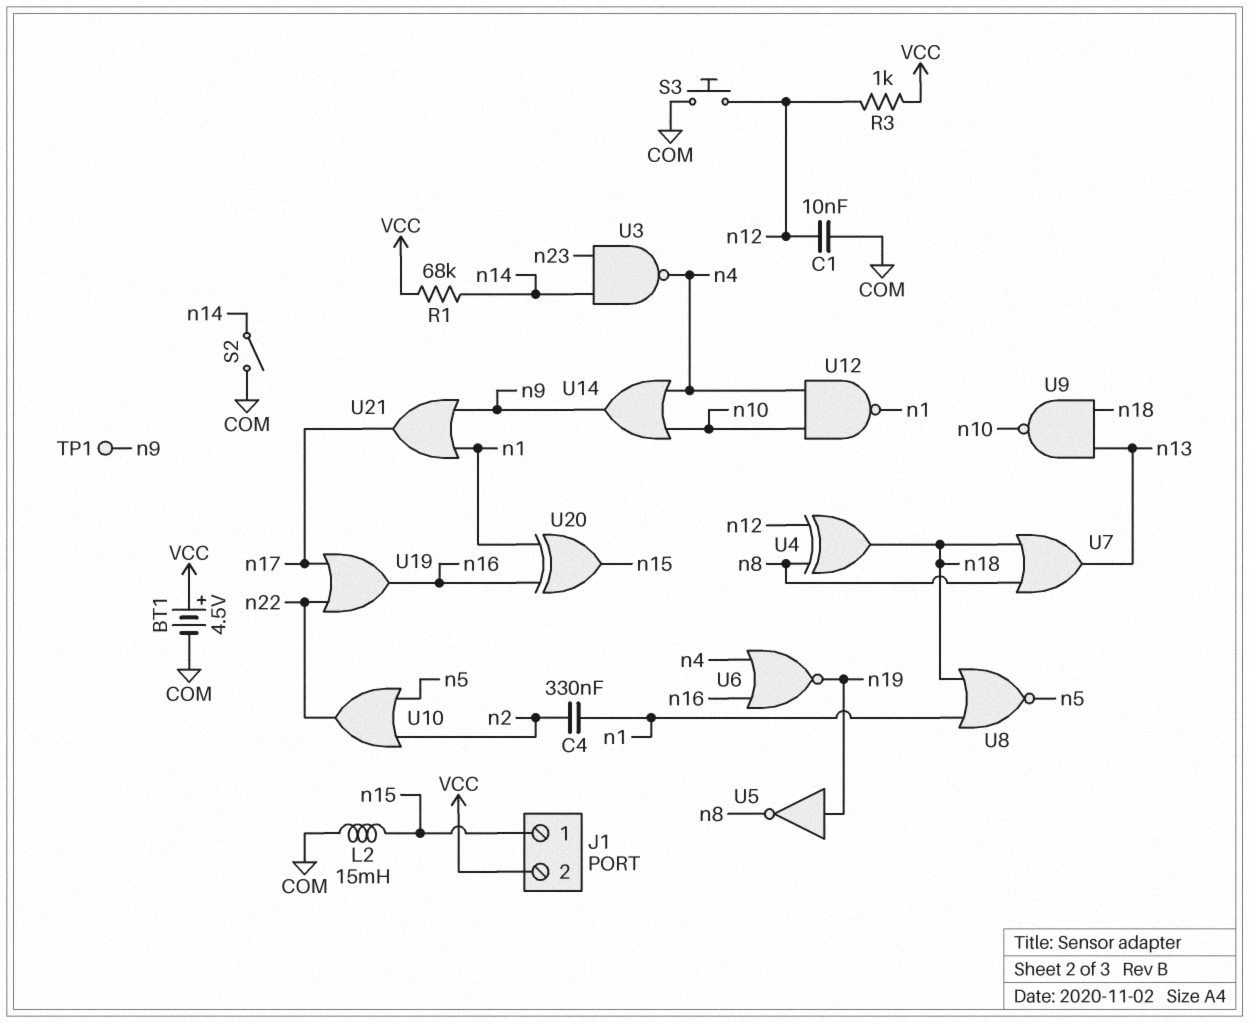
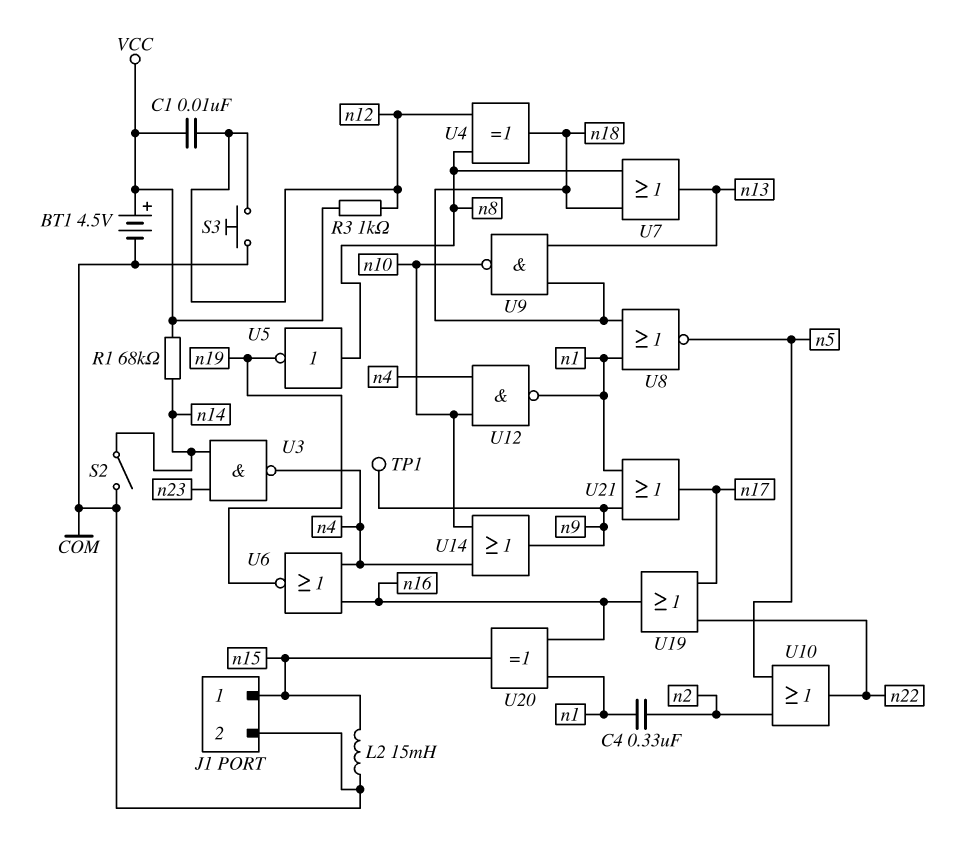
C1: 10nF (COM, n12) -> 10nF (VCC, n12)
J1 pin 2: VCC -> COM
U5: NOT (in n19, out n8) -> NOT (in n8, out n19)

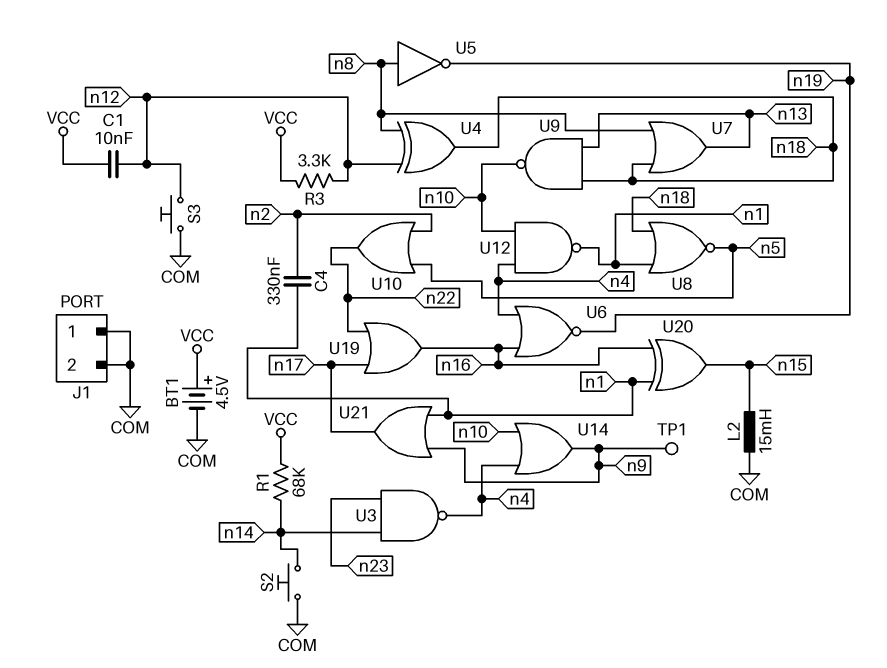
J1 pin 1: n15 -> COM
R3: 1k (VCC, n12) -> 3.3k (VCC, n12)
S2: switch (COM, n14) -> button (COM, n14)

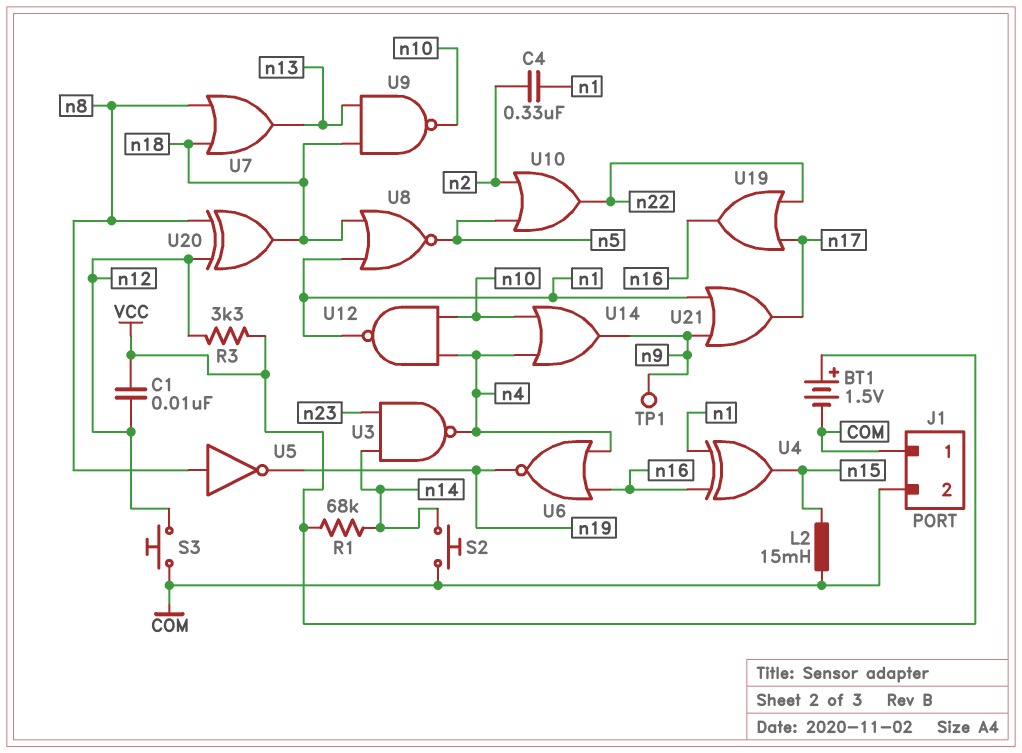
BT1: 4.5V (plus VCC, minus COM) -> 1.5V (plus VCC, minus COM)
U4: XOR (in n8, in n12, out n18) -> XOR (in n1, in n16, out n15)
U20: XOR (in n1, in n16, out n15) -> XOR (in n8, in n12, out n18)

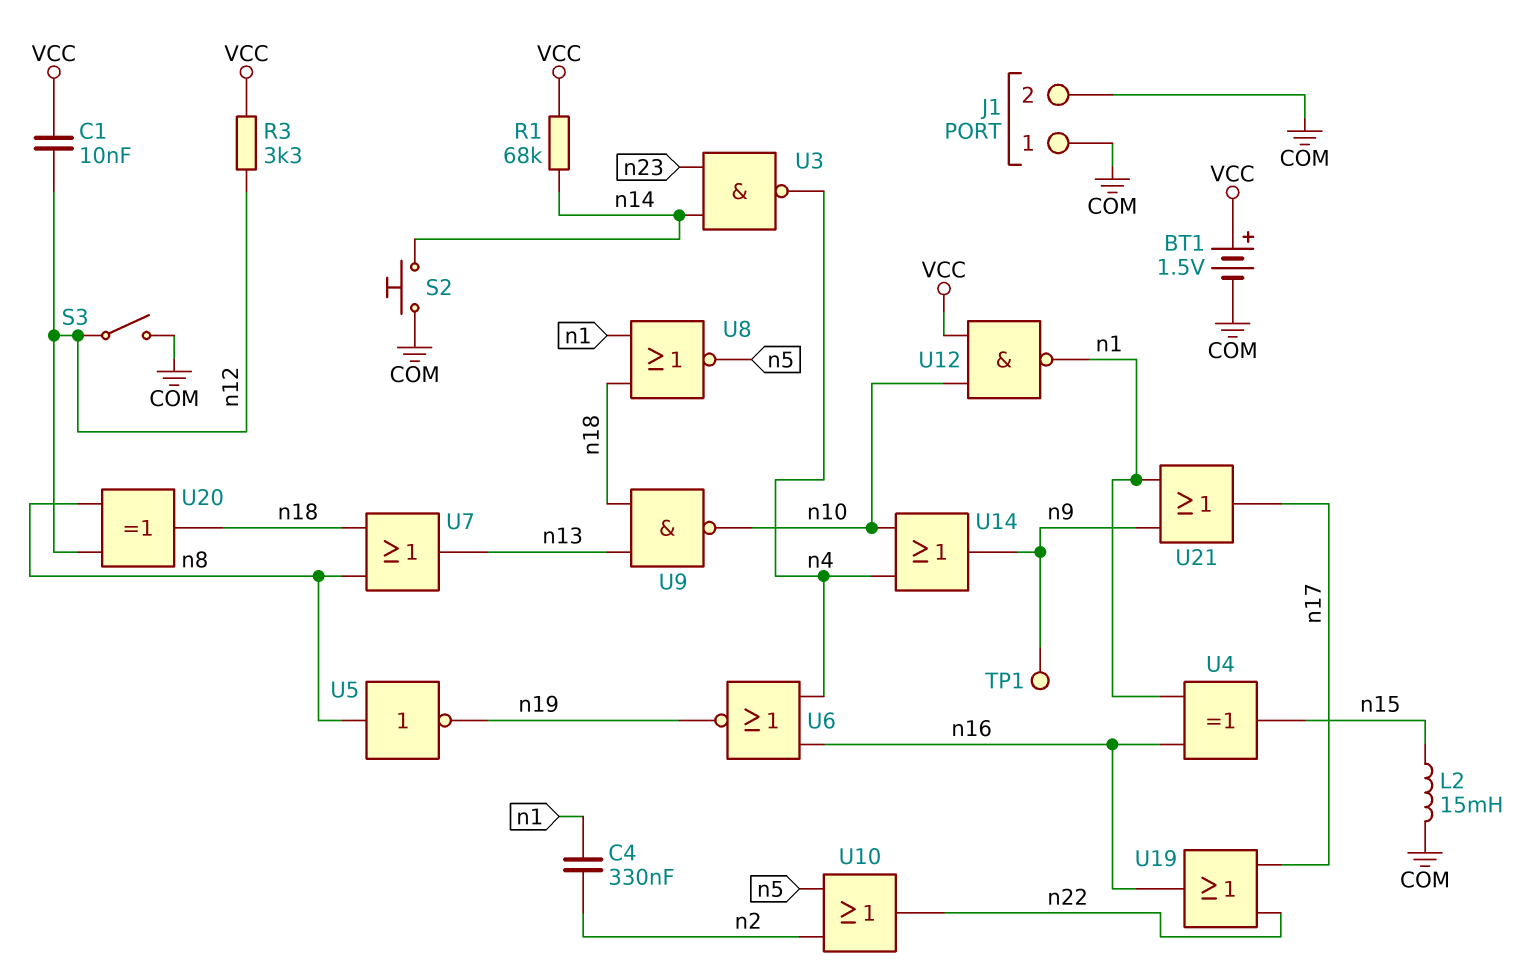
S3: button (COM, n12) -> switch (COM, n12)
U12: NAND (in n4, in n10, out n1) -> NAND (in VCC, in n10, out n1)

